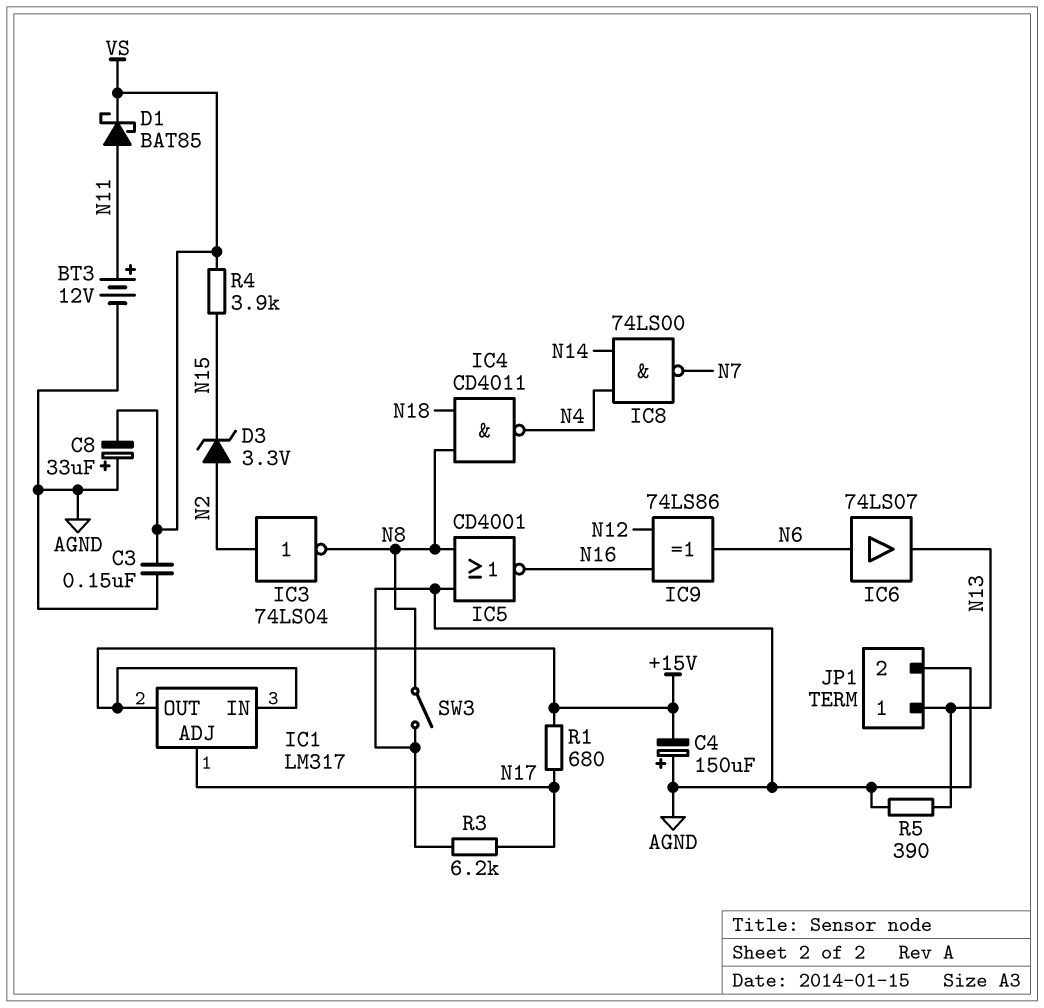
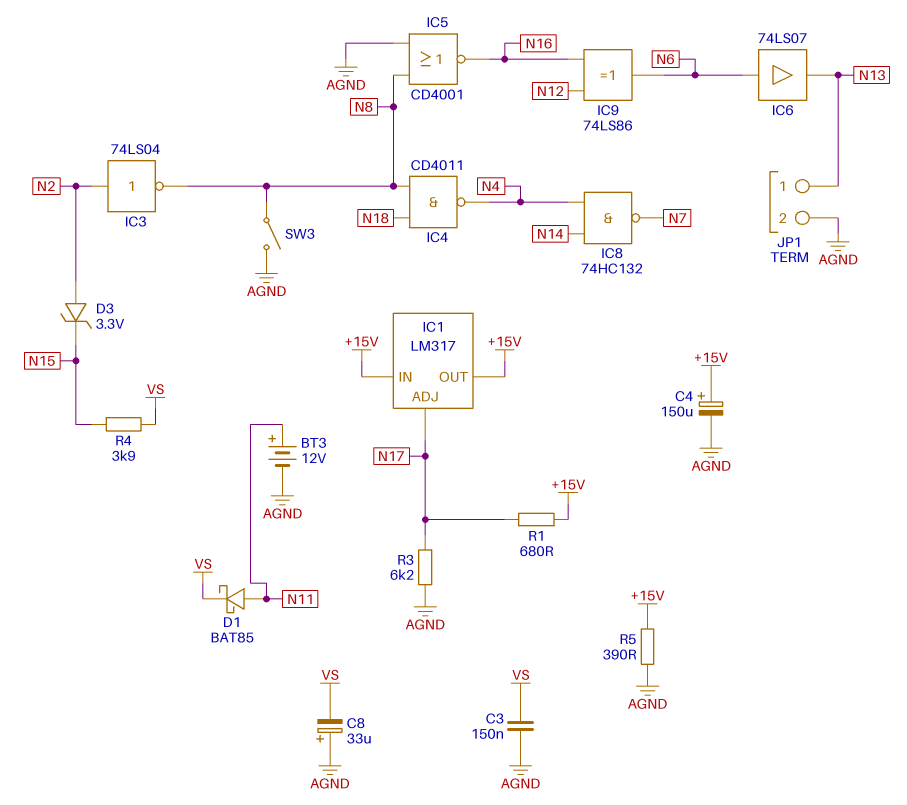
C4: 150uF (plus AGND, minus +15V) -> 150uF (plus +15V, minus AGND)
IC8: NAND 74LS00 (in N4, in N14, out N7) -> NAND 74HC132 (in N4, in N14, out N7)
R5: 390 (AGND, N13) -> 390 (+15V, AGND)

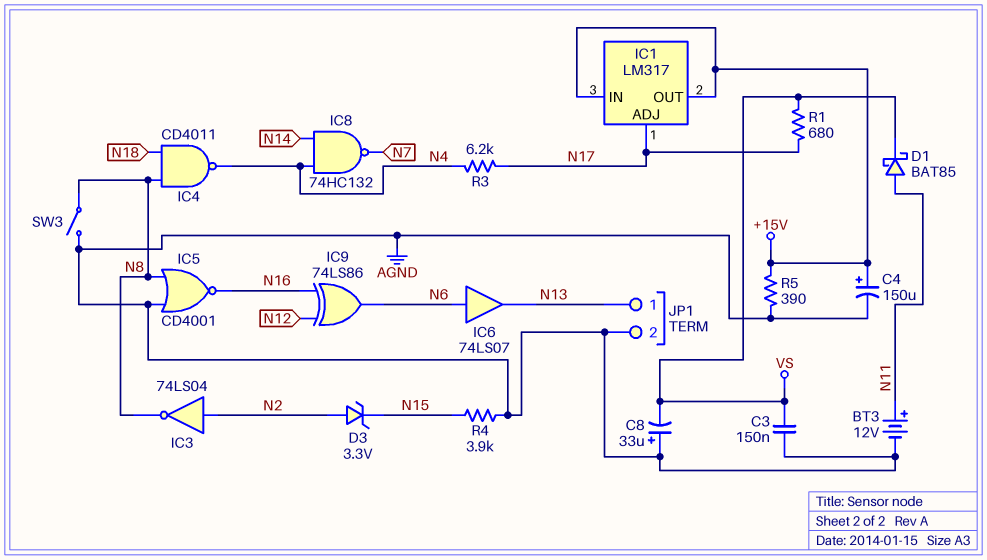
R1: 680 (+15V, N17) -> 680 (N17, VS)
R3: 6.2k (AGND, N17) -> 6.2k (N4, N17)
R4: 3.9k (N15, VS) -> 3.9k (AGND, N15)

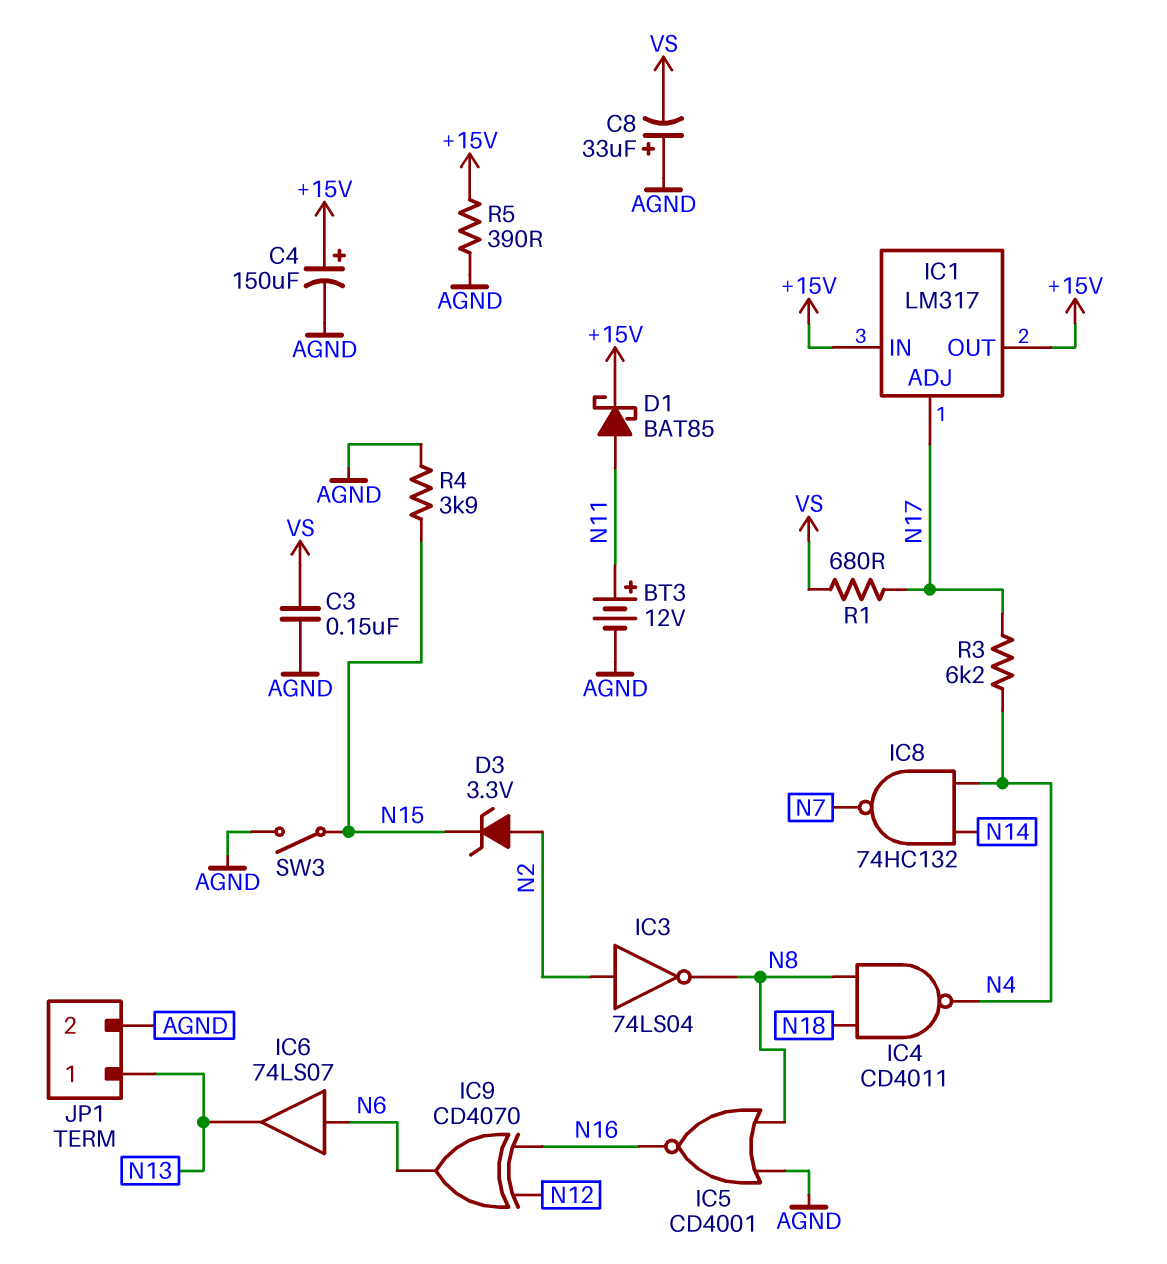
D1: schottky BAT85 (A N11, K VS) -> schottky BAT85 (A N11, K +15V)
IC9: XOR 74LS86 (in N12, in N16, out N6) -> XOR CD4070 (in N12, in N16, out N6)
SW3: switch (AGND, N8) -> switch (AGND, N15)

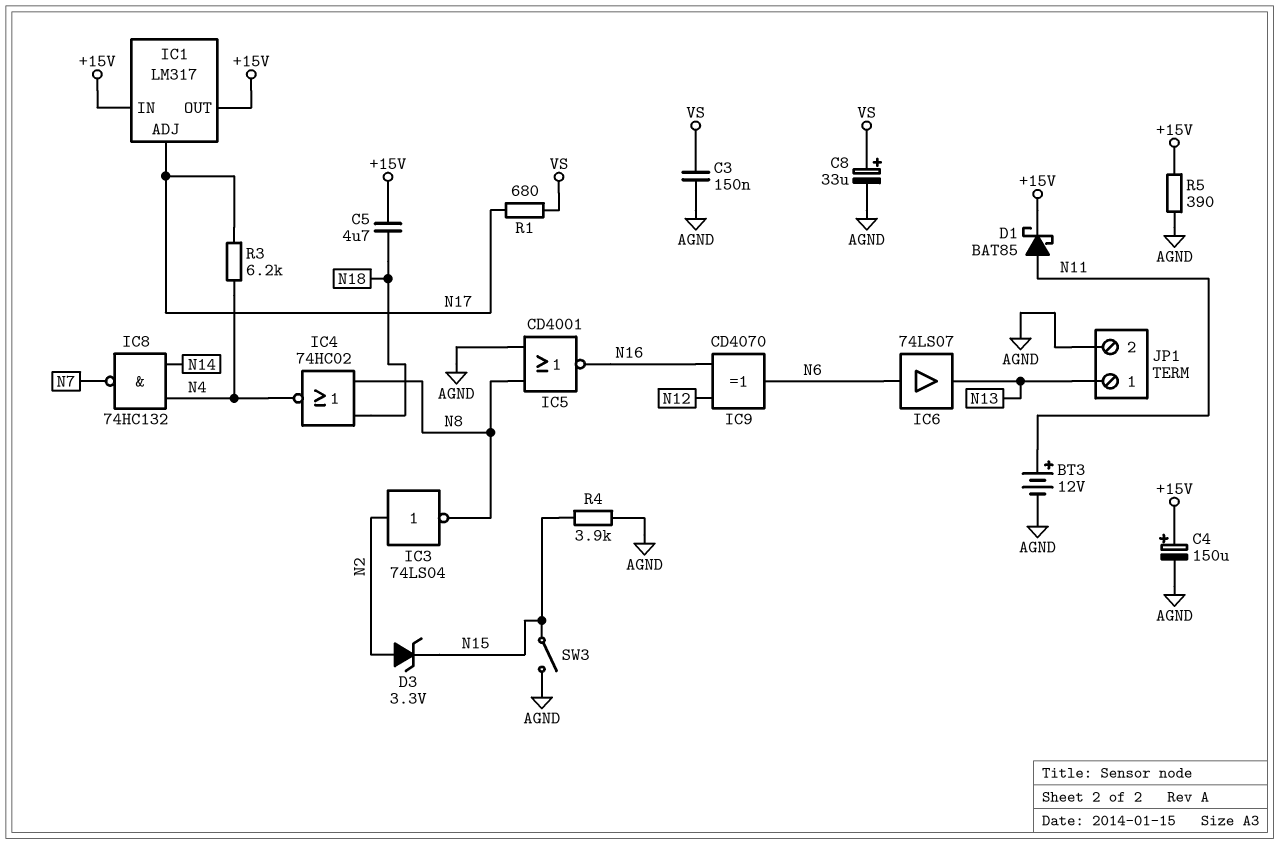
C5: none -> 4.7uF (+15V, N18)
C8: 33uF (plus AGND, minus VS) -> 33uF (plus VS, minus AGND)
IC4: NAND CD4011 (in N8, in N18, out N4) -> NOR 74HC02 (in N8, in N18, out N4)

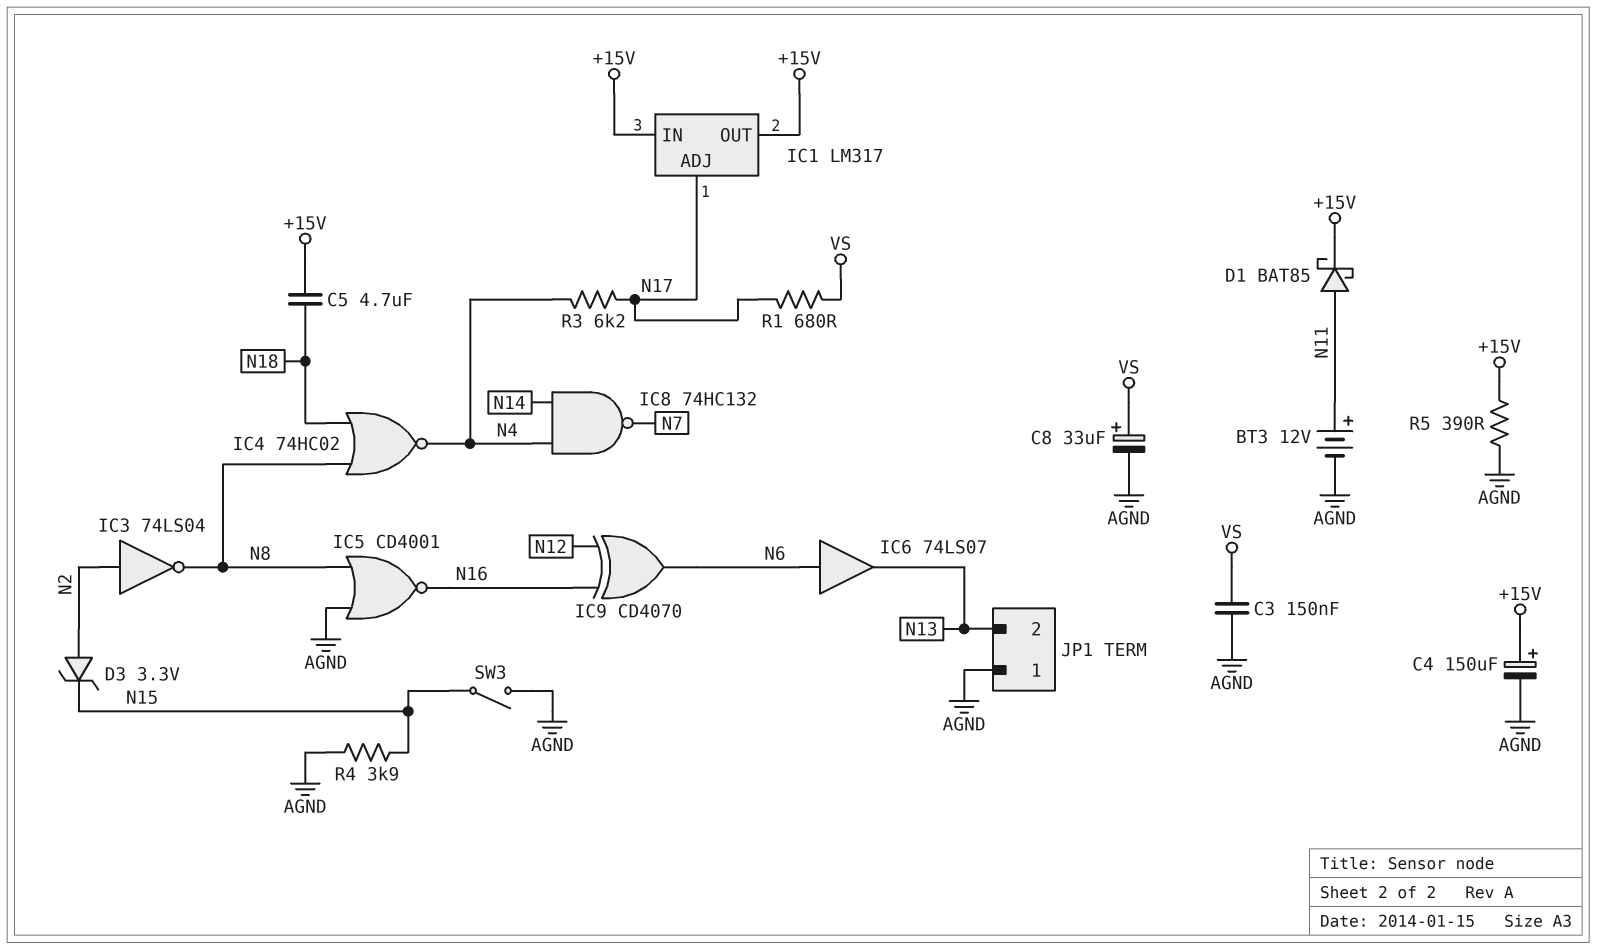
JP1 pin 1: N13 -> AGND
JP1 pin 2: AGND -> N13

